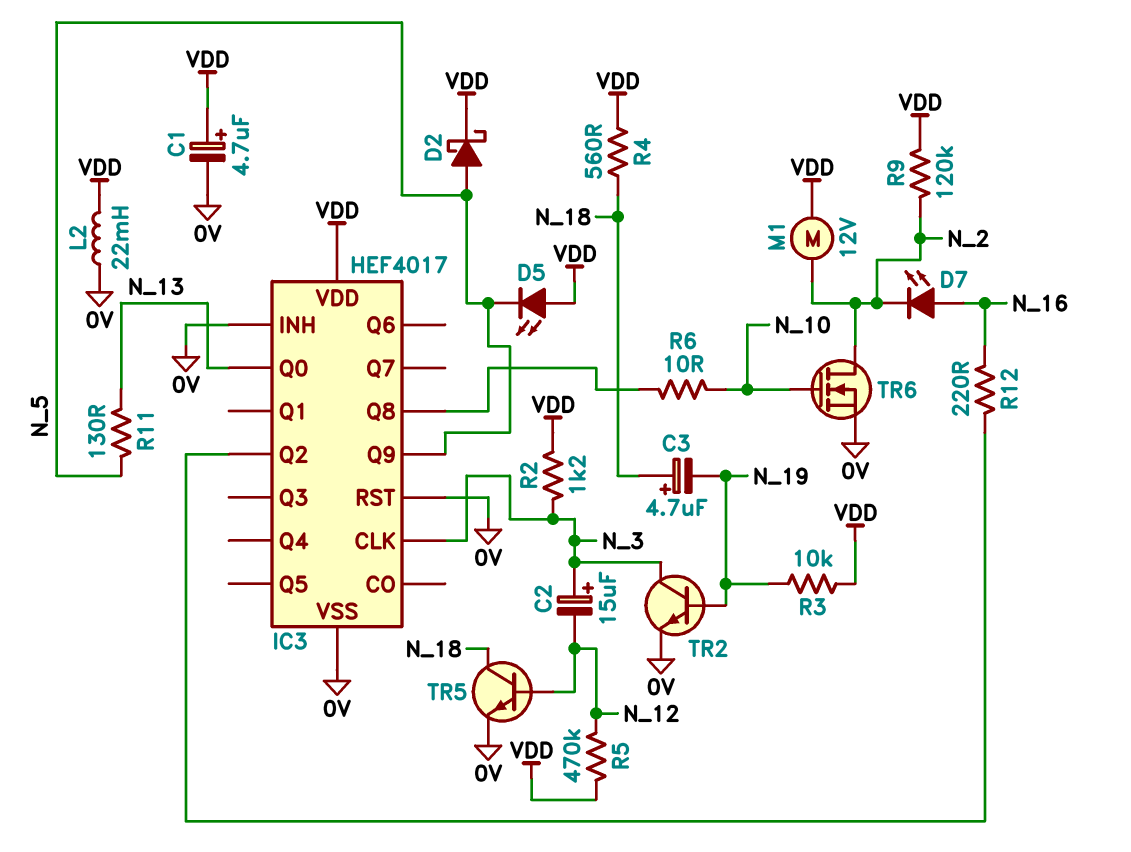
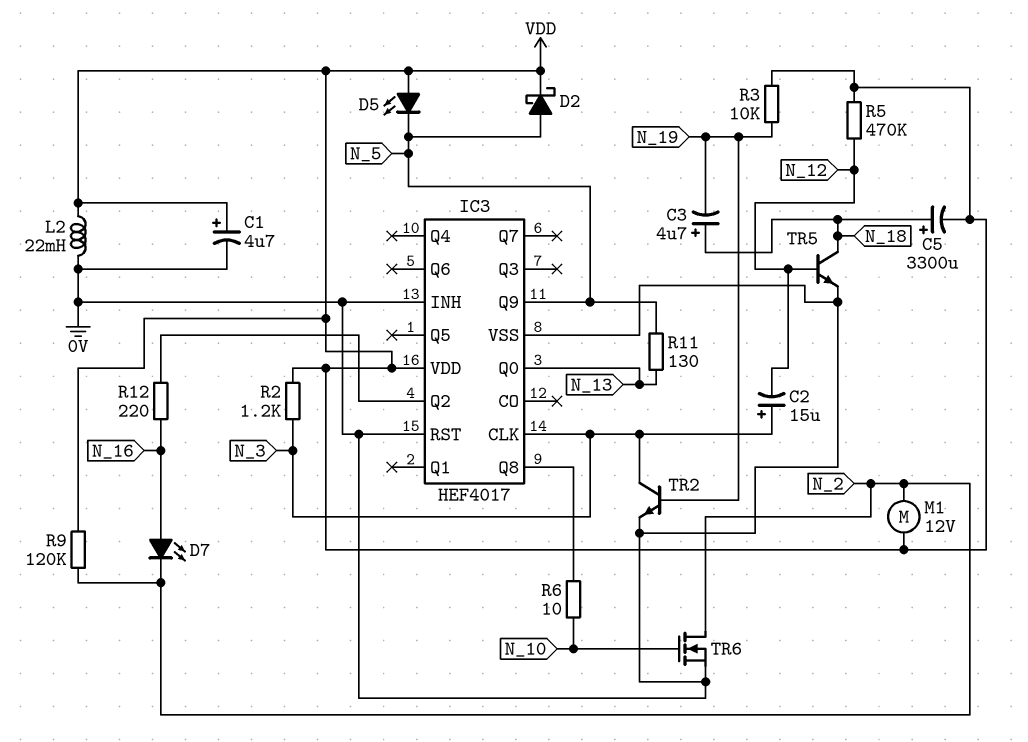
C5: none -> 3300uF (plus N_18, minus VDD)
R4: 560 (N_18, VDD) -> none

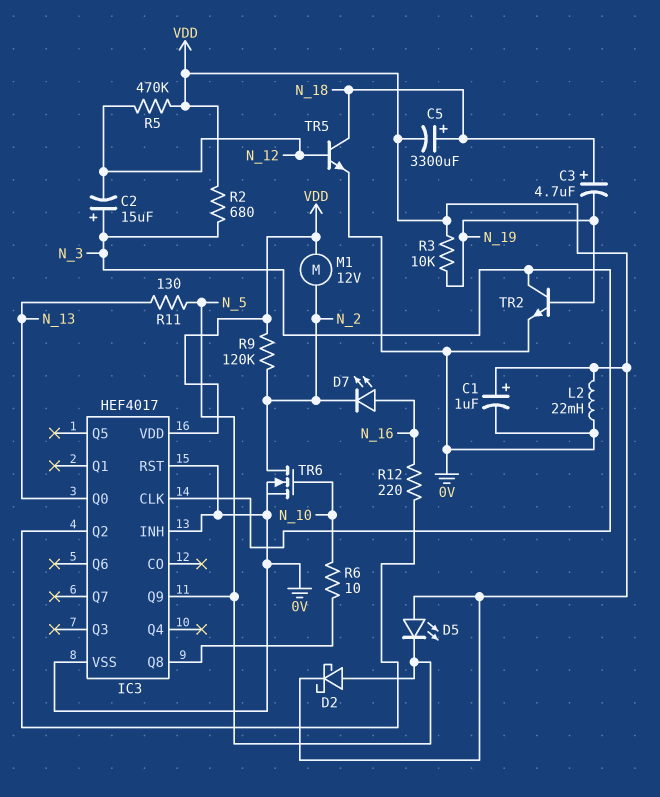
C1: 4.7uF (plus VDD, minus 0V) -> 1uF (plus VDD, minus 0V)
R2: 1.2k (N_3, VDD) -> 680 (N_3, VDD)

